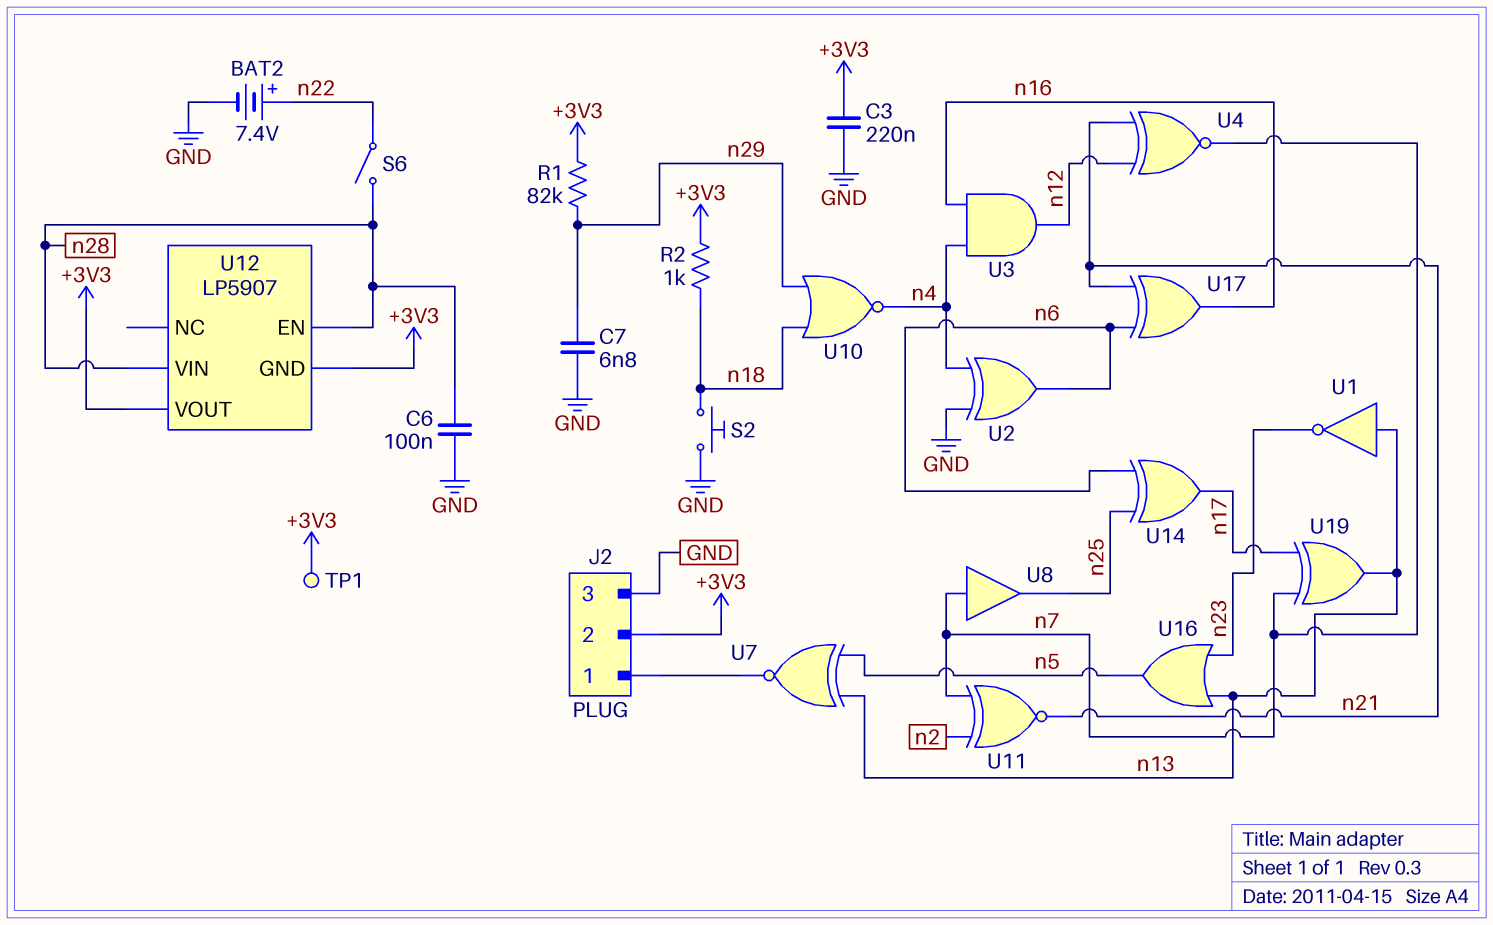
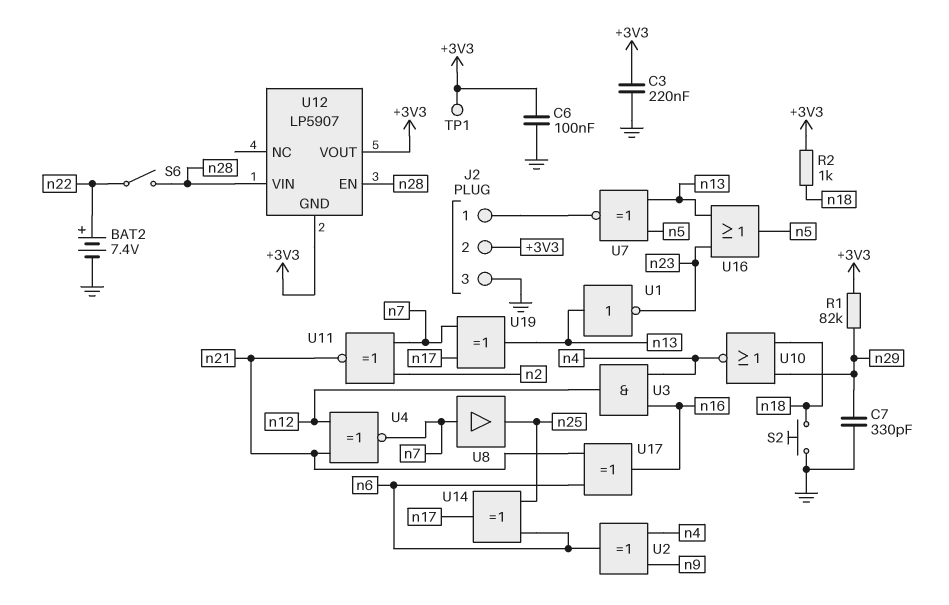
C6: 100nF (GND, n28) -> 100nF (+3V3, GND)
C7: 6.8nF (GND, n29) -> 330pF (GND, n29)
U2: XOR (in GND, in n4, out n6) -> XOR (in n4, in n9, out n6)

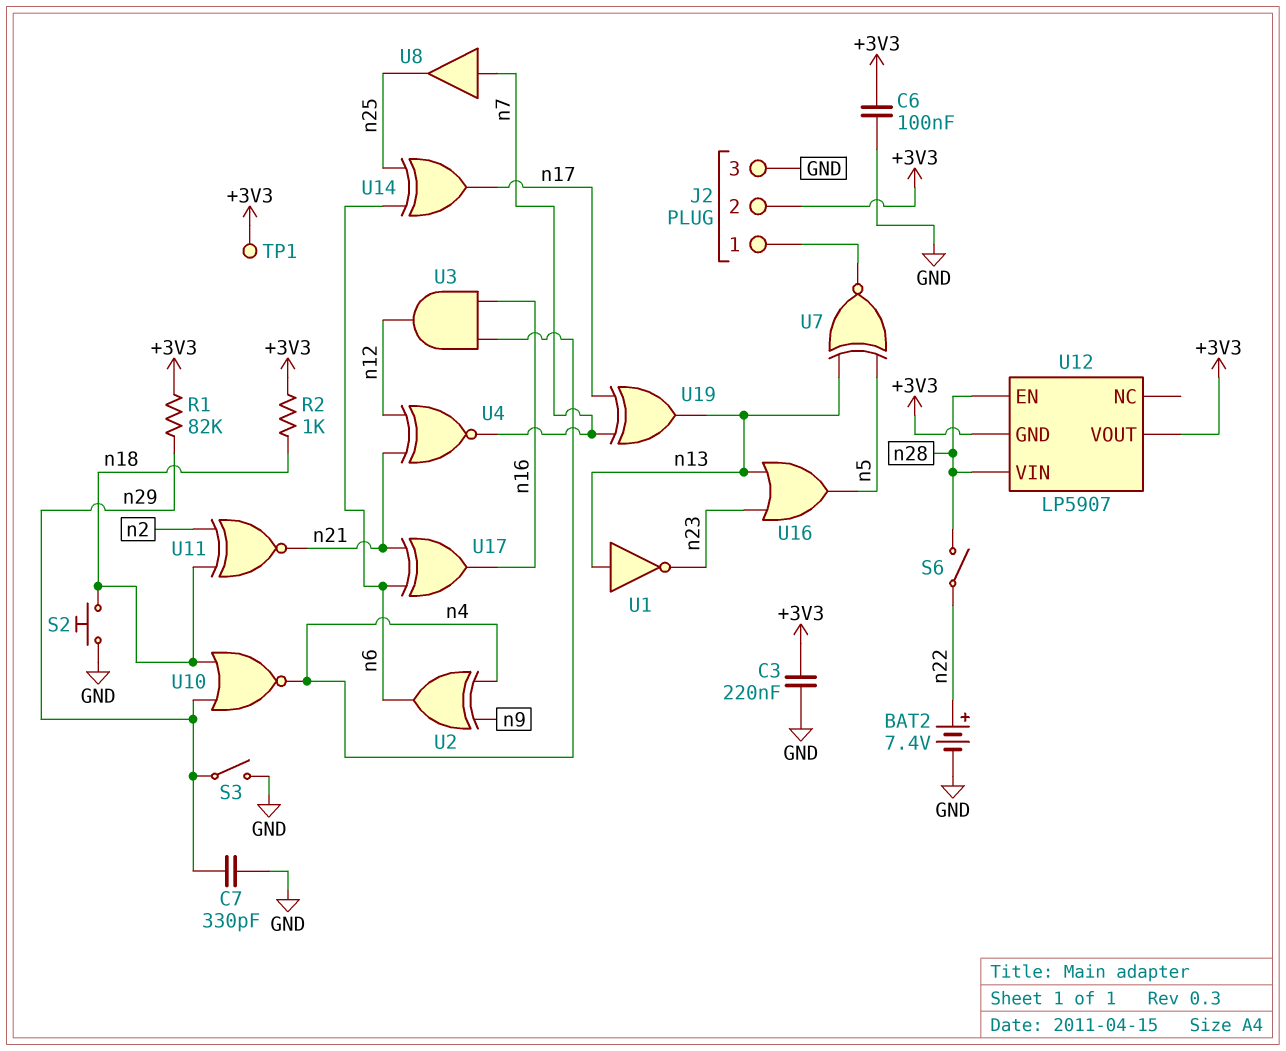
S3: none -> switch (GND, n29)
U11: XNOR (in n2, in n7, out n21) -> XNOR (in n2, in n18, out n21)

